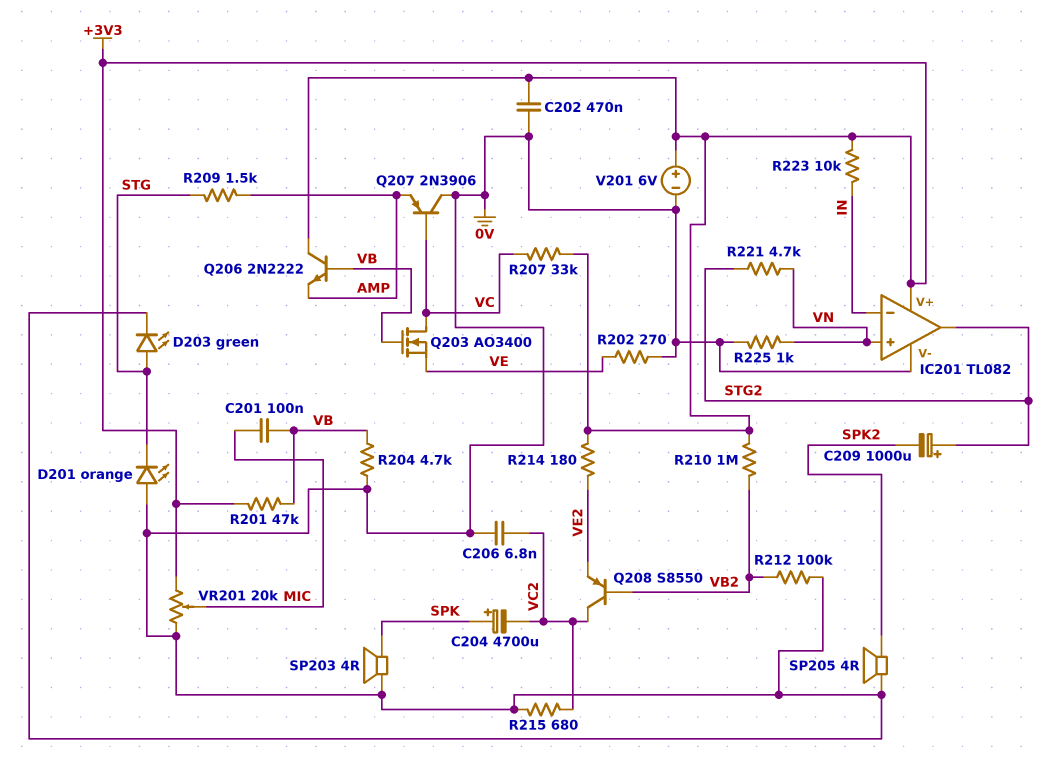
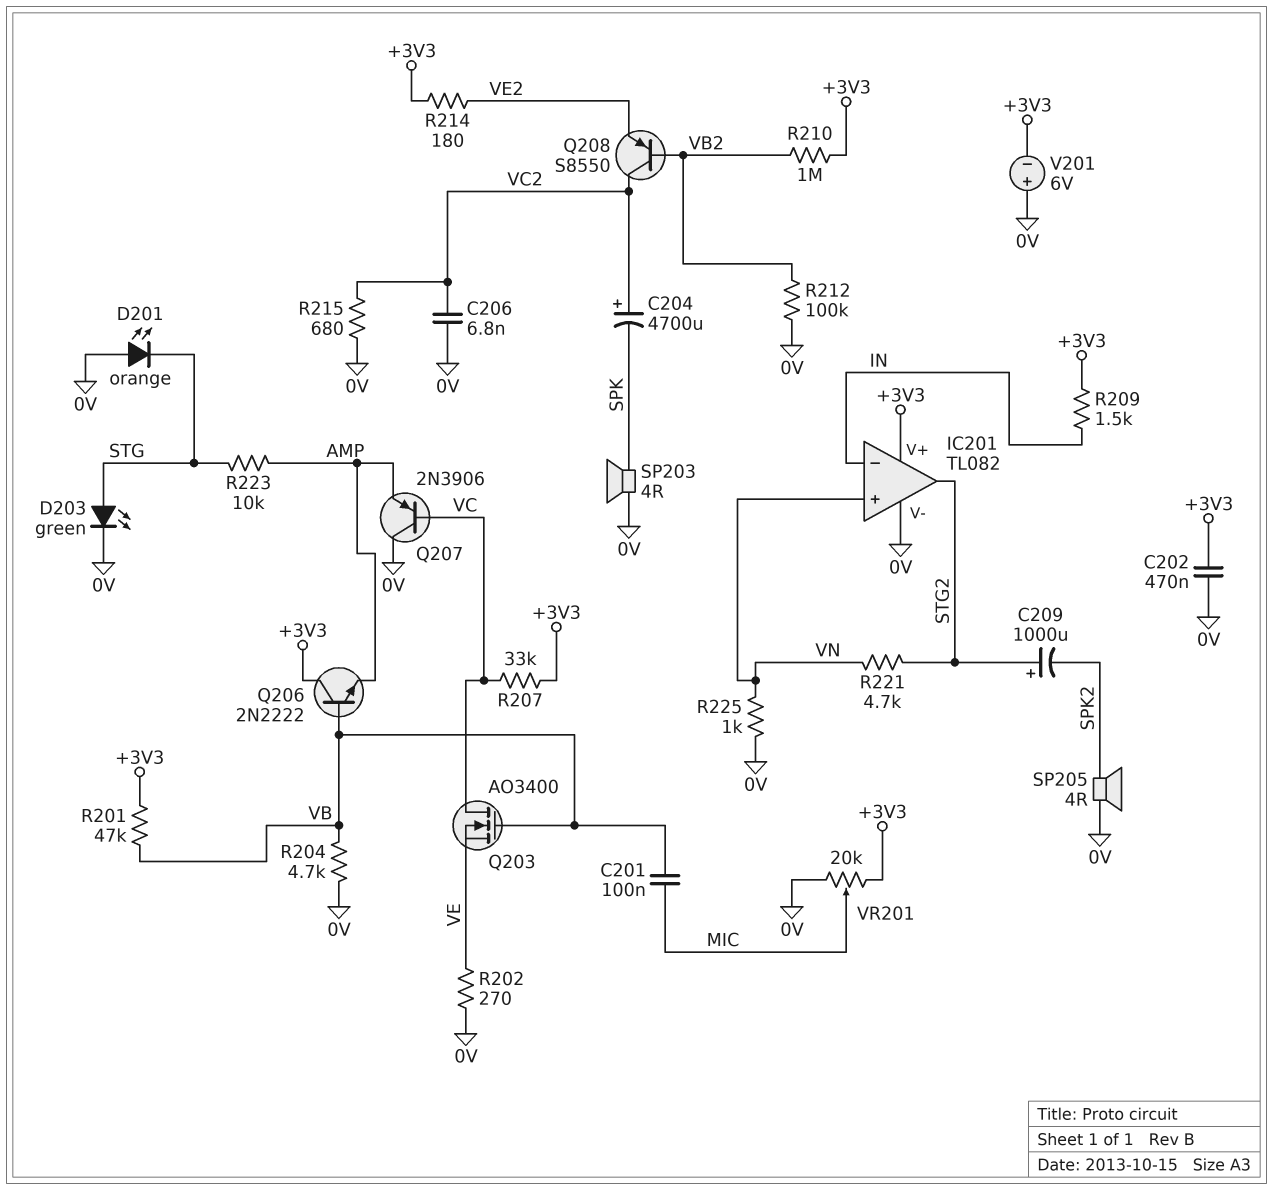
C204: 4700uF (plus SPK, minus VC2) -> 4700uF (plus VC2, minus SPK)
R209: 1.5k (AMP, STG) -> 1.5k (+3V3, IN)
R223: 10k (+3V3, IN) -> 10k (AMP, STG)
V201: 6V (plus +3V3, minus 0V) -> 6V (plus 0V, minus +3V3)

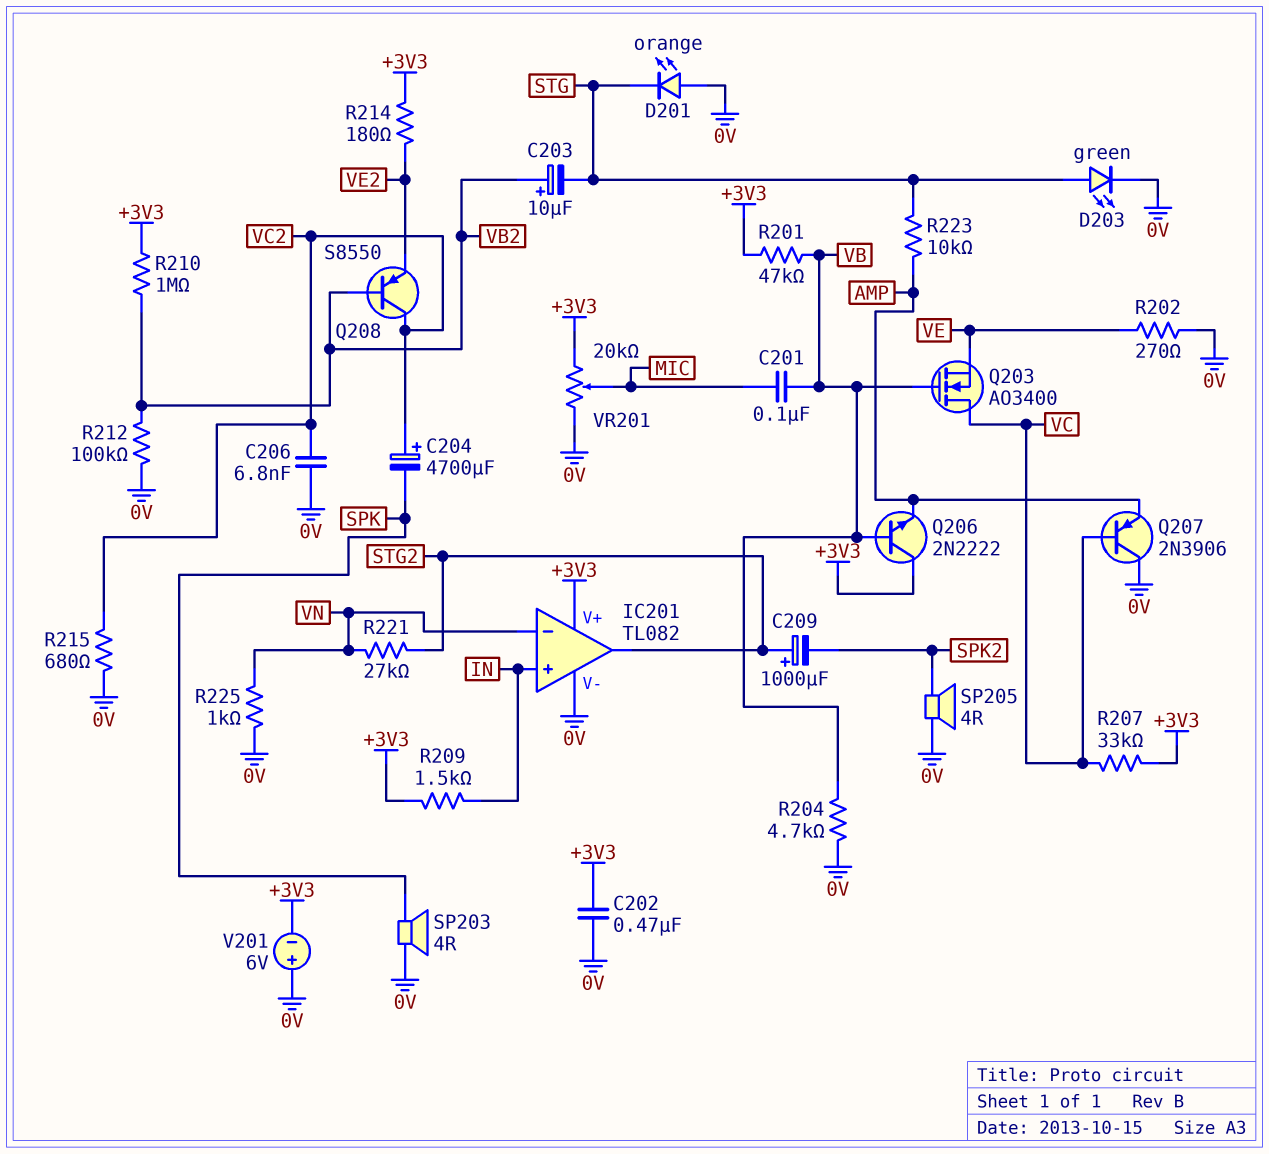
C203: none -> 10uF (plus VB2, minus STG)
IC201 pin in+: VN -> IN
IC201 pin in-: IN -> VN
R221: 4.7k (STG2, VN) -> 27k (STG2, VN)

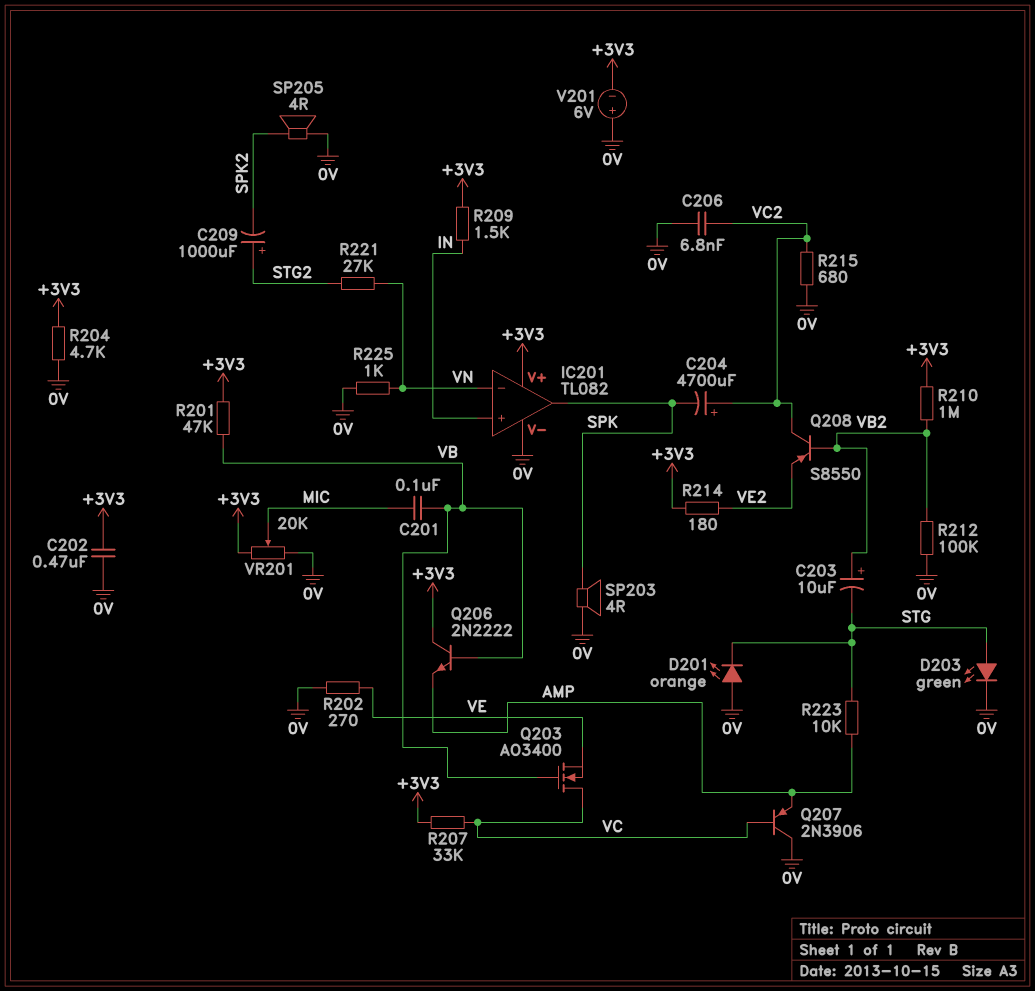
IC201 pin out: STG2 -> SPK
R204: 4.7k (0V, VB) -> 4.7k (+3V3, 0V)

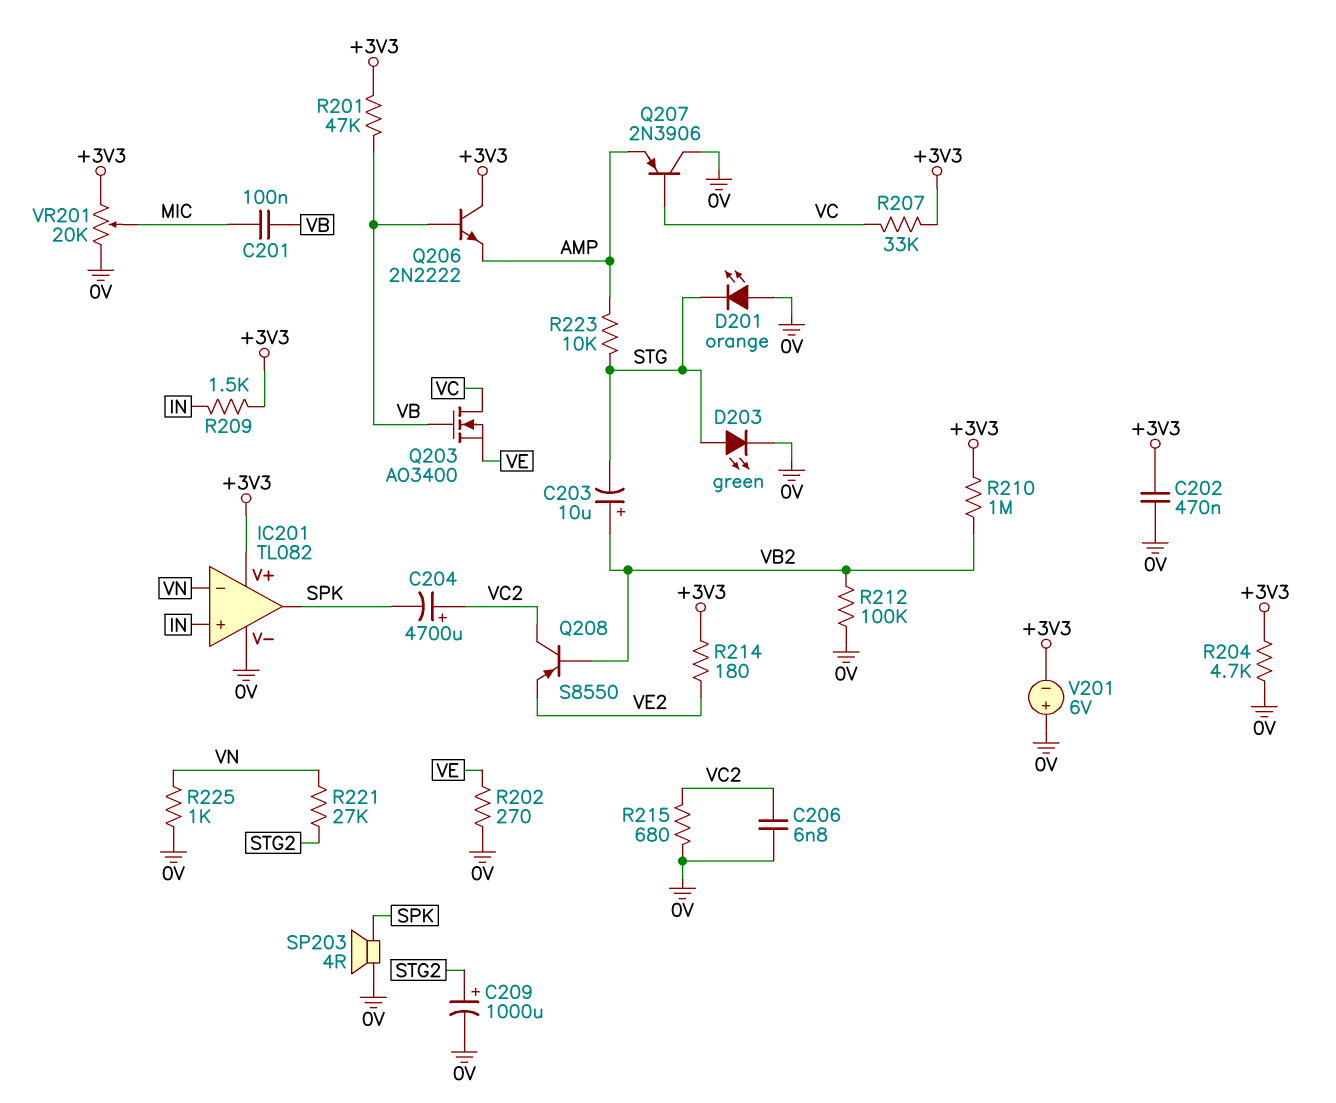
C209: 1000uF (plus STG2, minus SPK2) -> 1000uF (plus STG2, minus 0V)
SP205: speaker 4R (0V, SPK2) -> none

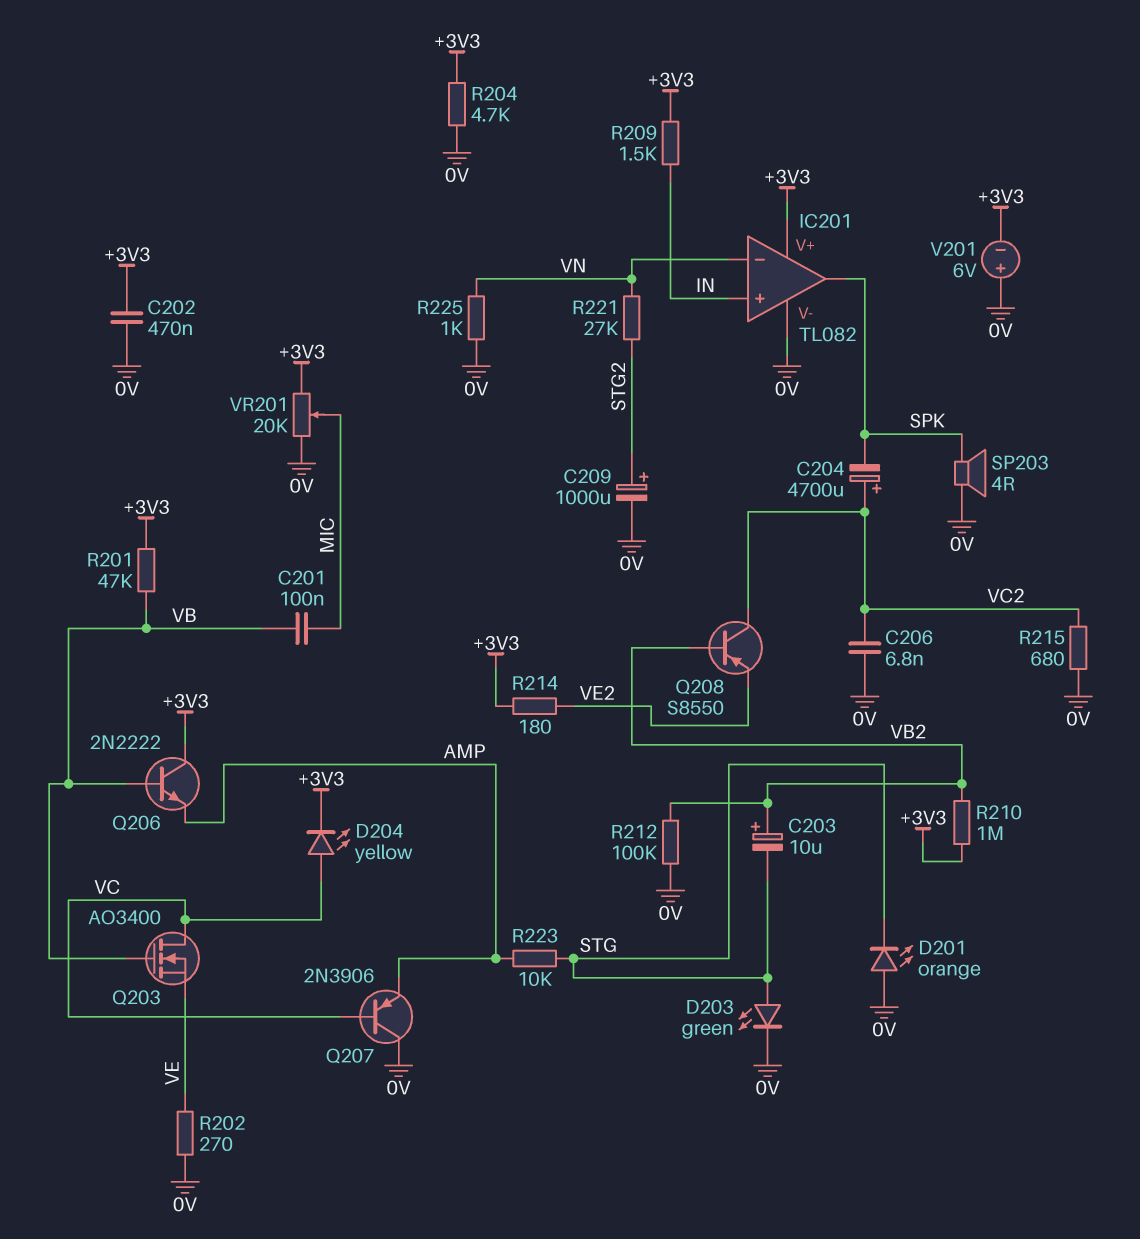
D204: none -> LED yellow (A VC, K +3V3)
R207: 33k (+3V3, VC) -> none

